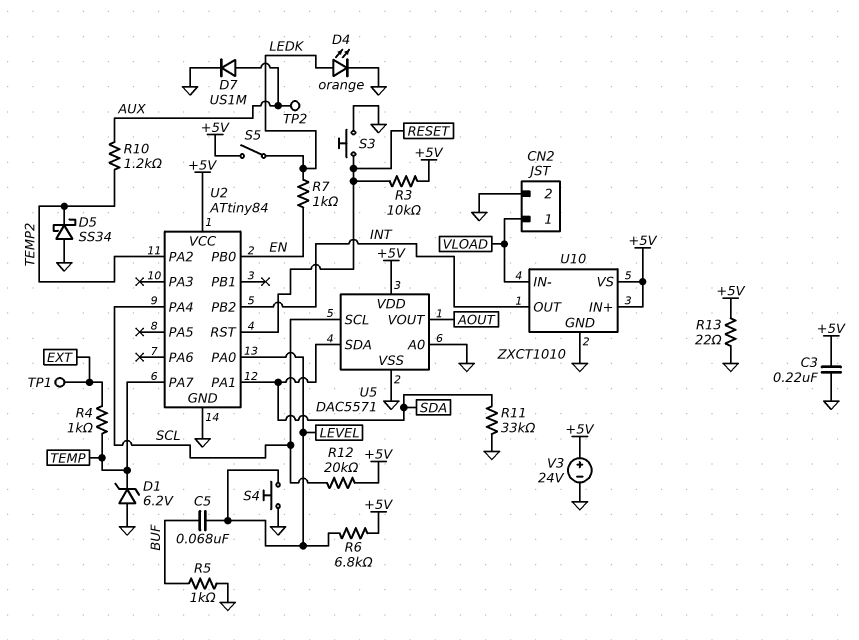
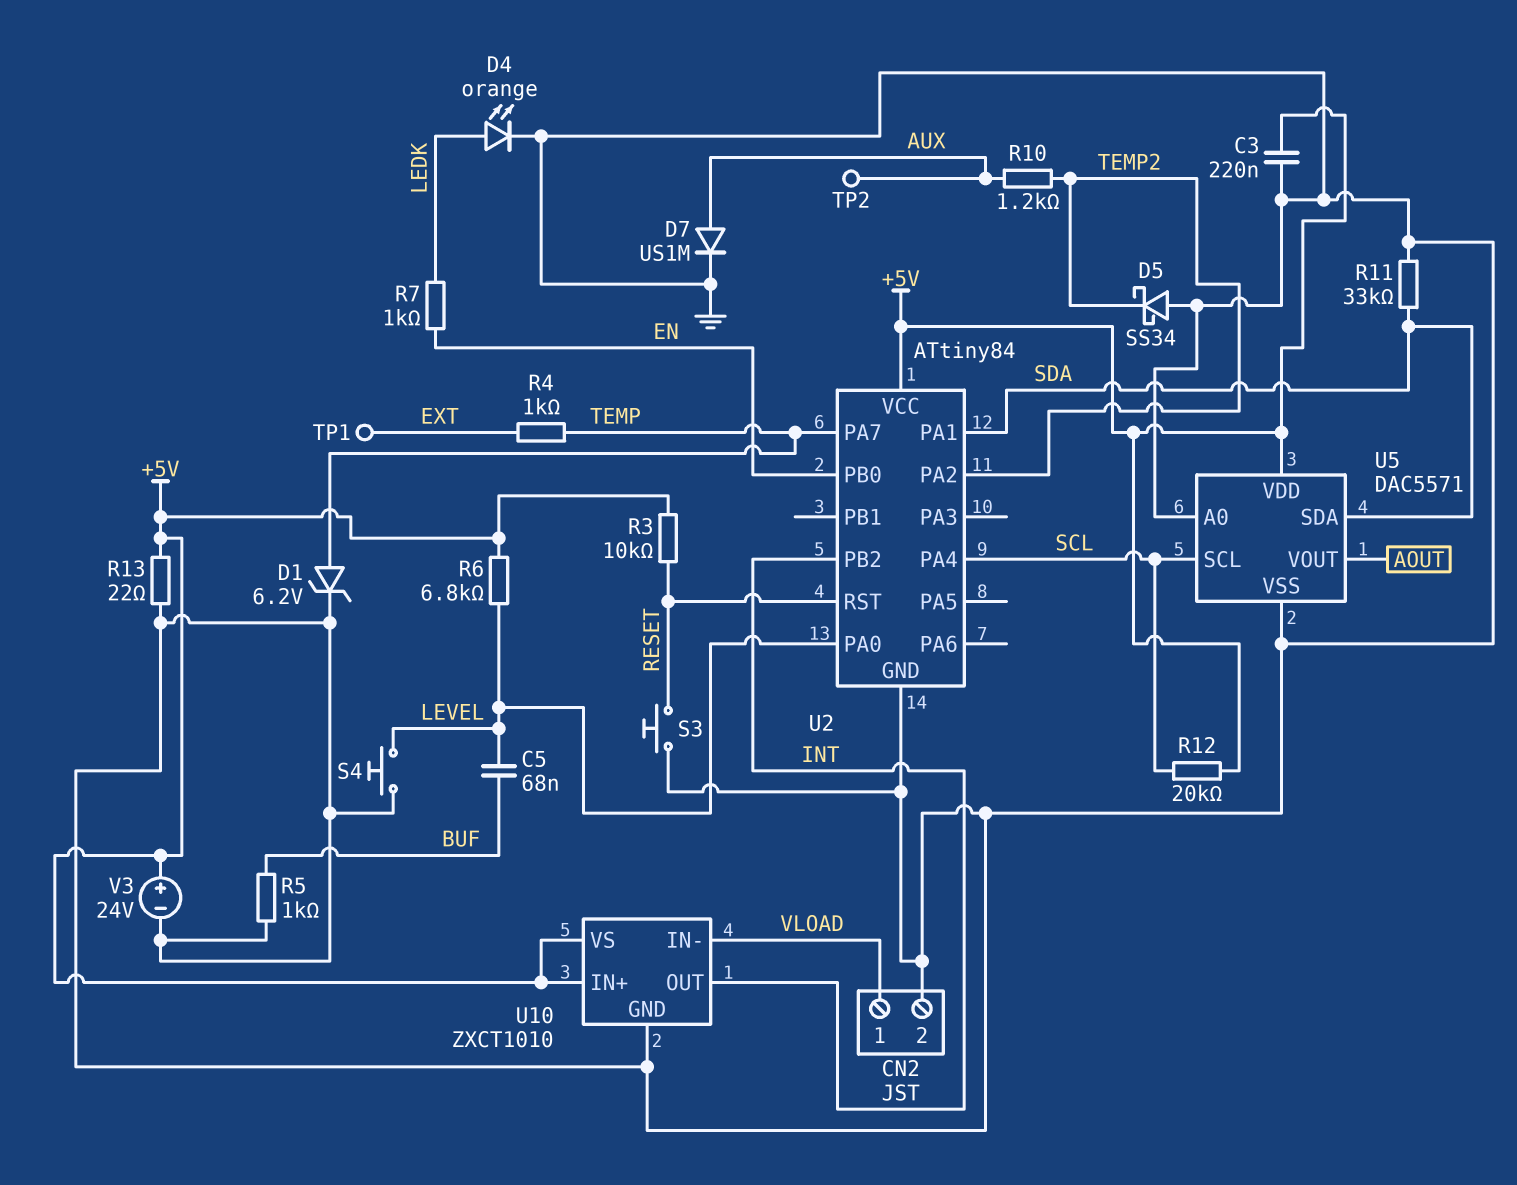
D1: zener 6.2V (A GND, K TEMP) -> zener 6.2V (A TEMP, K GND)
S5: switch (+5V, LEDK) -> none

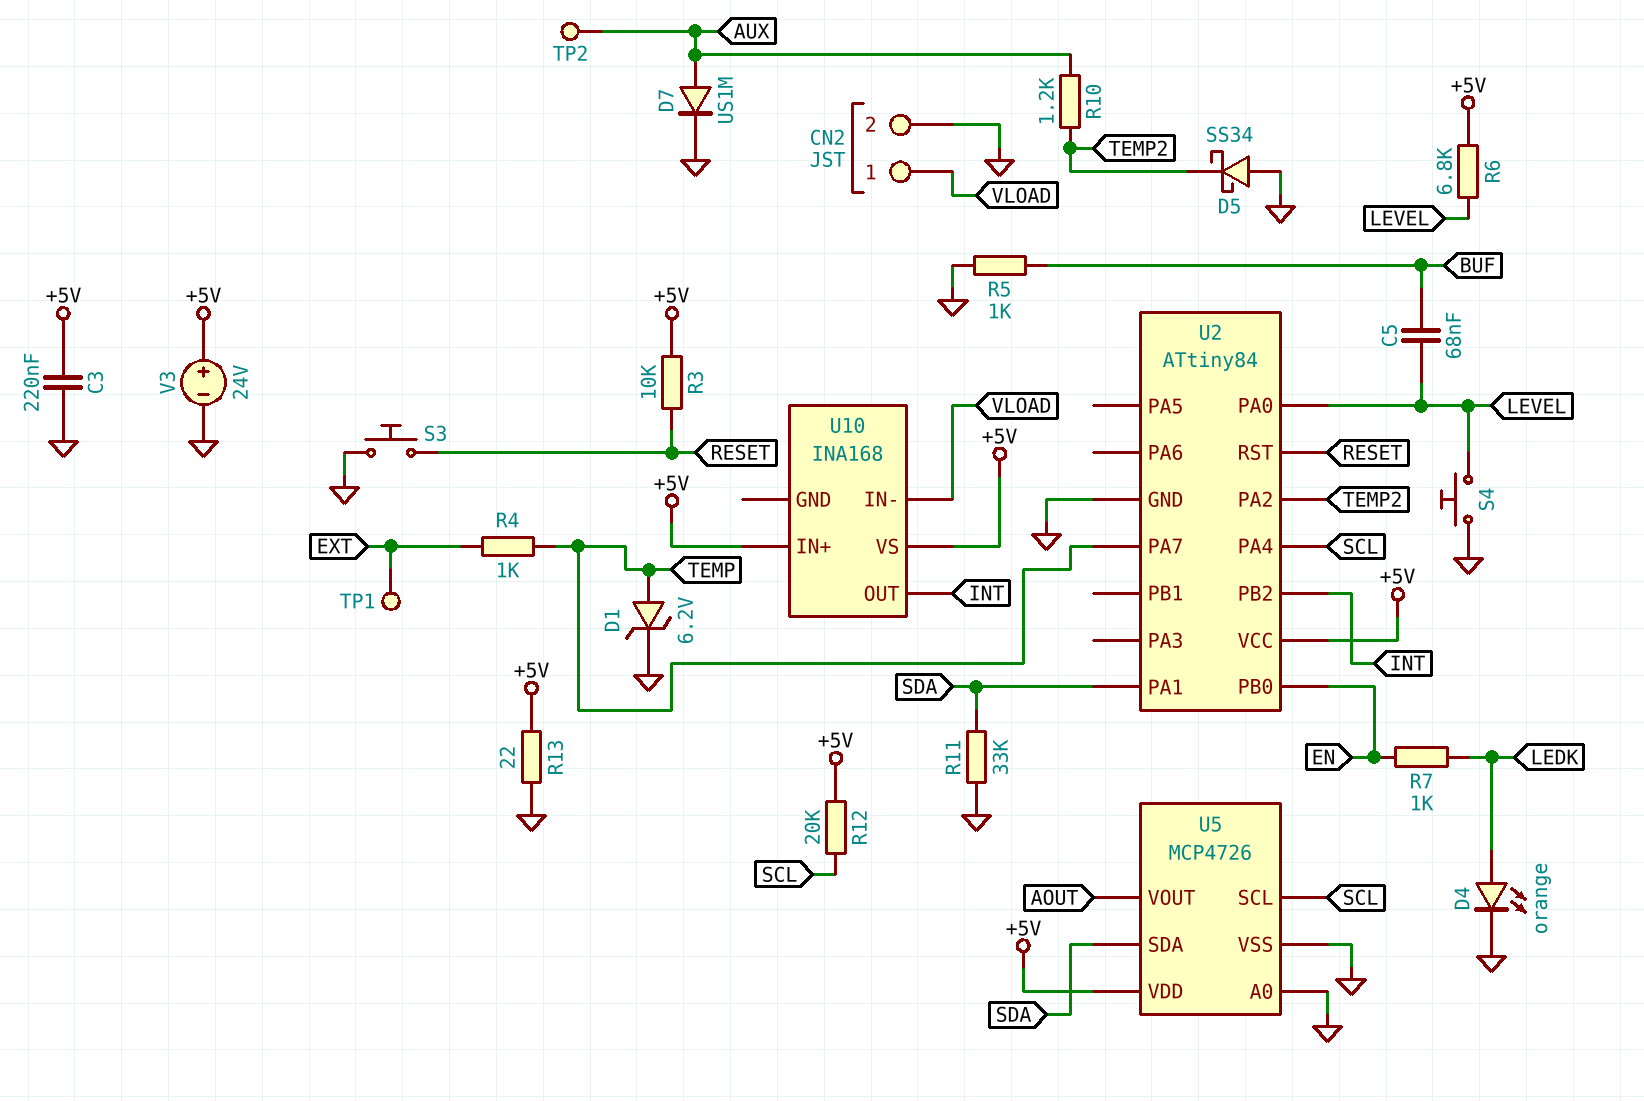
U5: DAC5571 -> MCP4726
U10: ZXCT1010 -> INA168
U10 pin GND: GND -> none

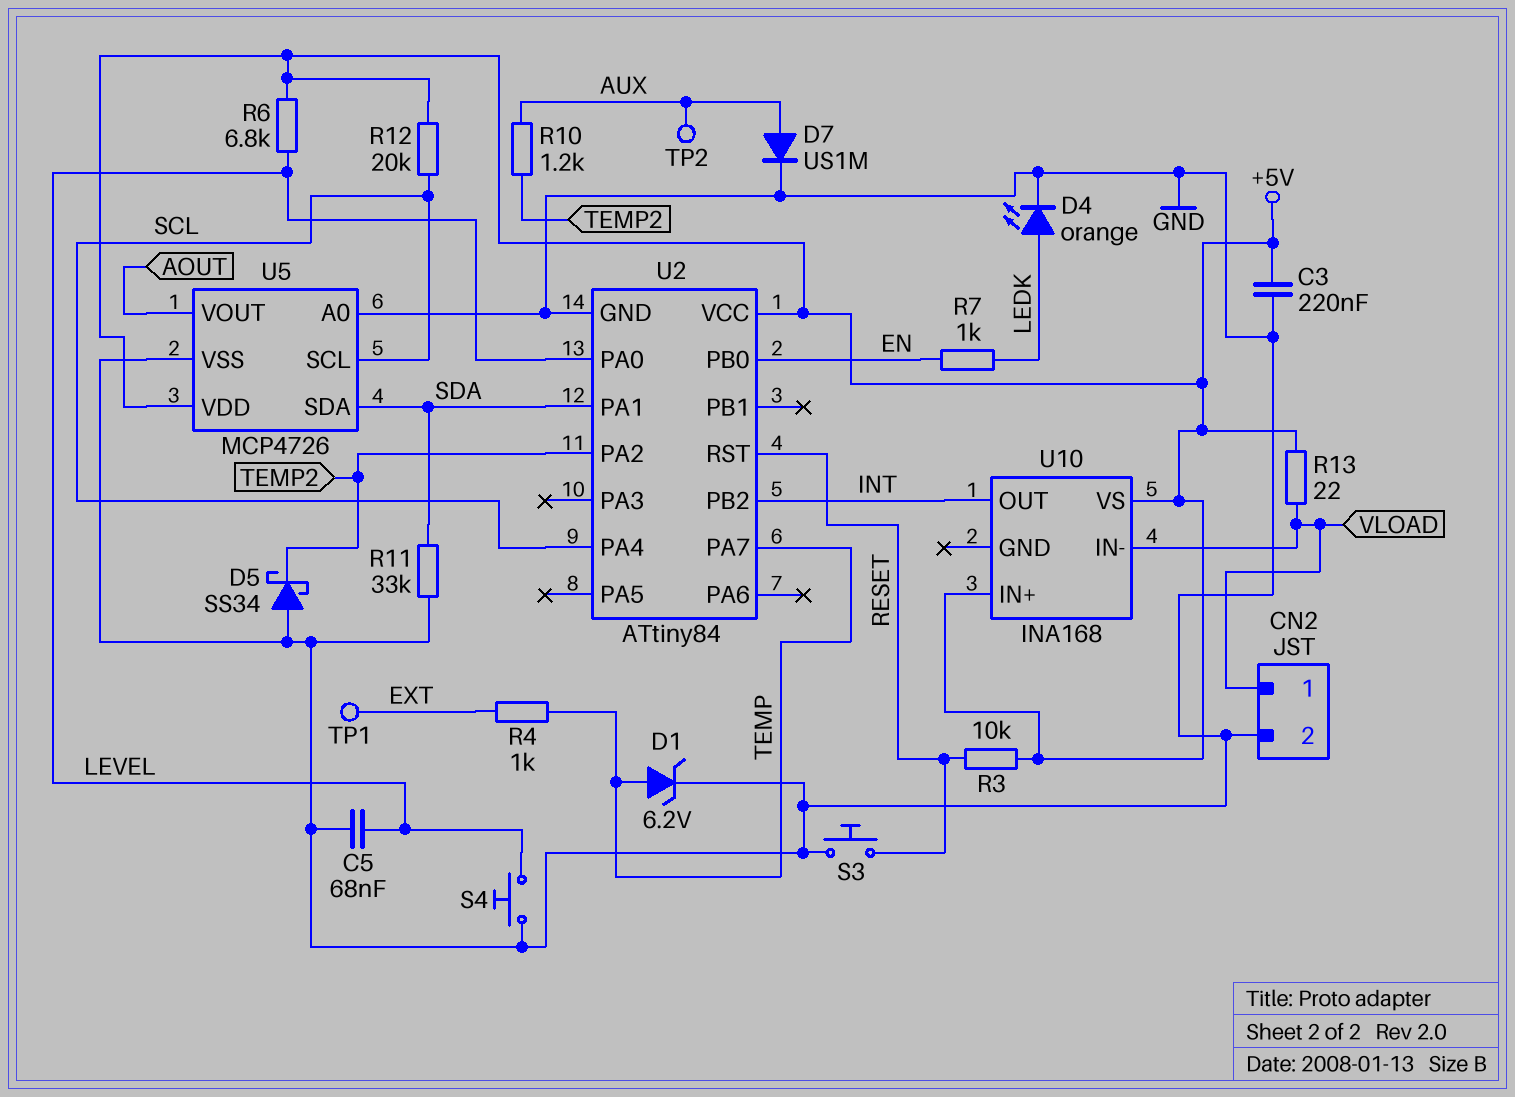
C5: 68nF (BUF, LEVEL) -> 68nF (GND, LEVEL)
R5: 1k (BUF, GND) -> none
R13: 22 (+5V, GND) -> 22 (+5V, VLOAD)
V3: 24V (plus +5V, minus GND) -> none

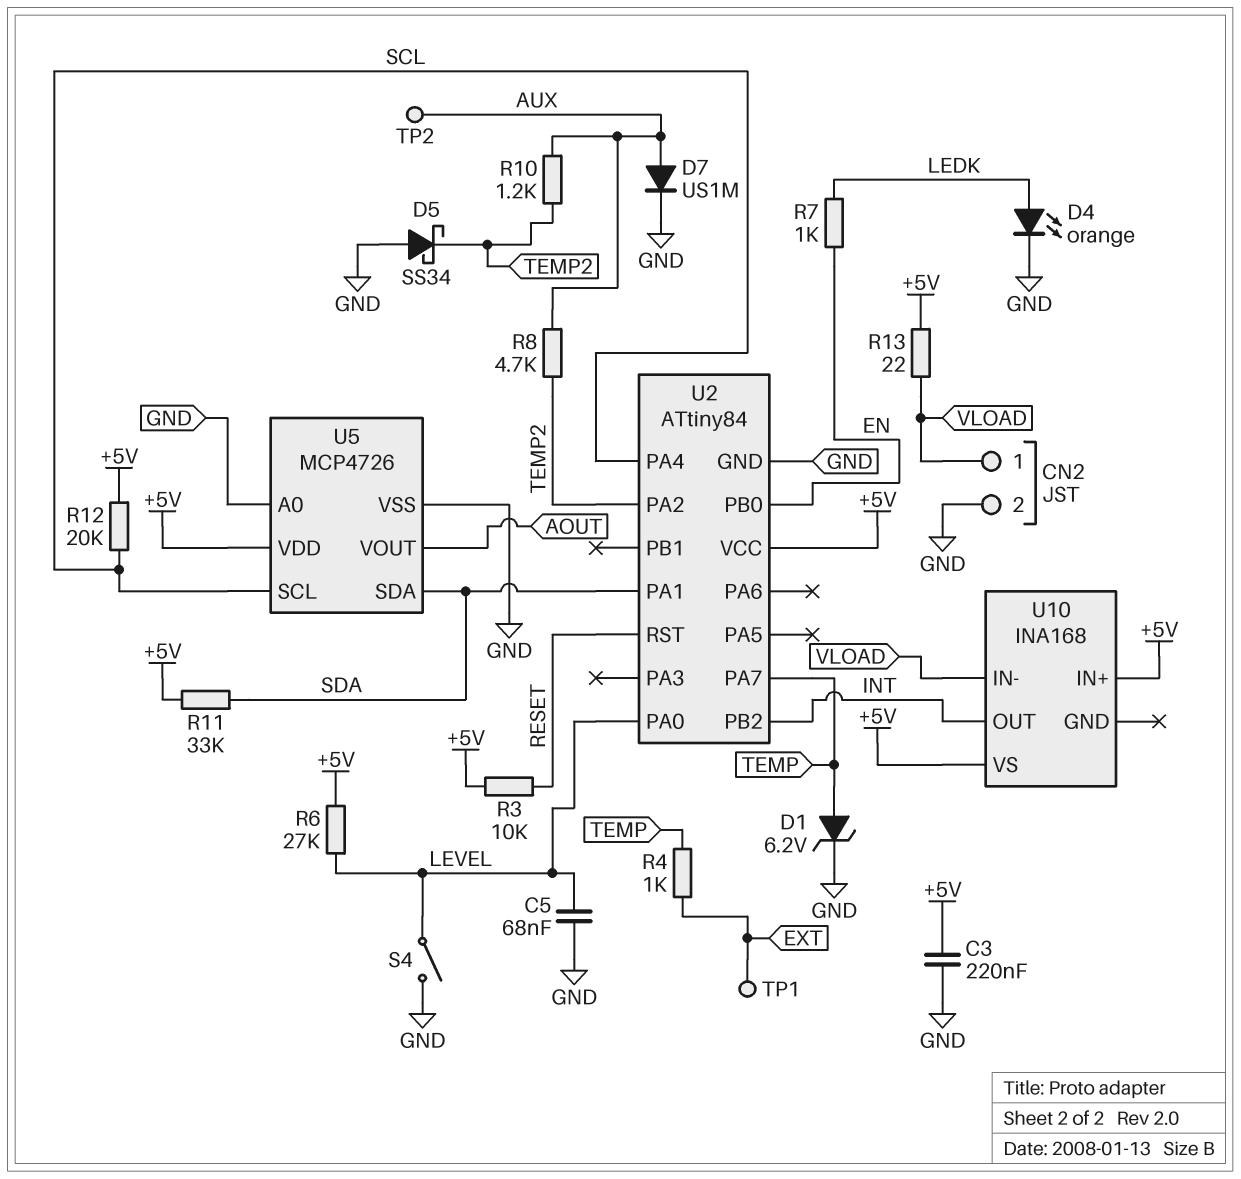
R6: 6.8k (+5V, LEVEL) -> 27k (+5V, LEVEL)
R8: none -> 4.7k (AUX, TEMP2)
R11: 33k (GND, SDA) -> 33k (+5V, SDA)
S3: button (GND, RESET) -> none
S4: button (GND, LEVEL) -> switch (GND, LEVEL)

